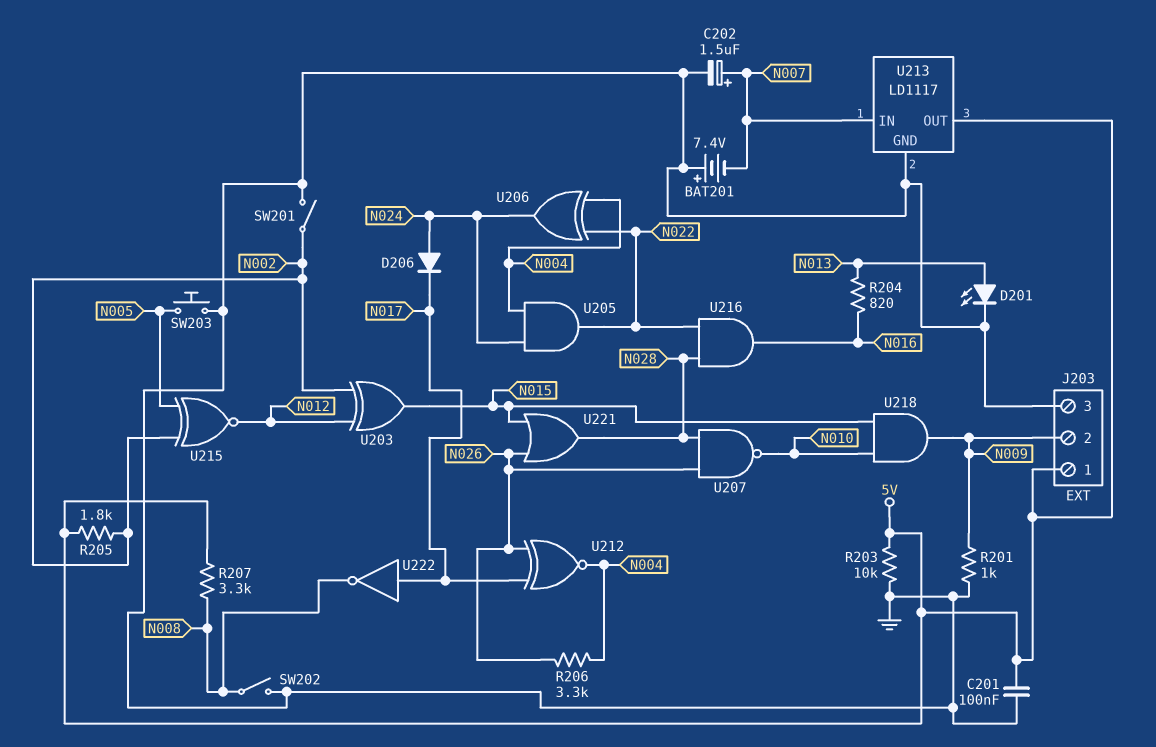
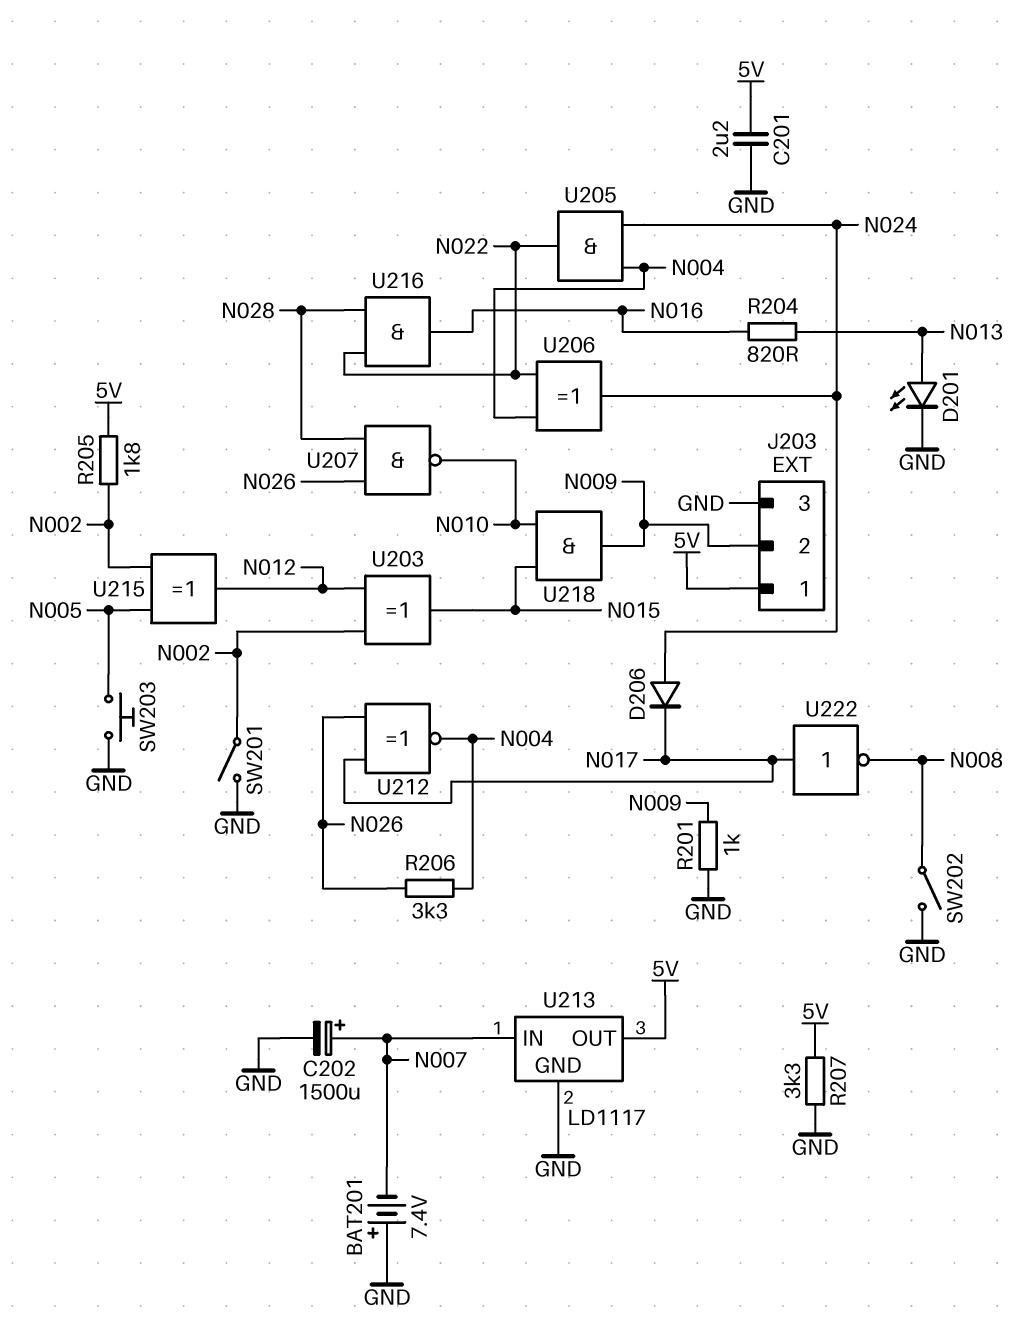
C201: 100nF (5V, GND) -> 2.2uF (5V, GND)
C202: 1.5uF (plus N007, minus GND) -> 1500uF (plus N007, minus GND)
R203: 10k (5V, GND) -> none
R207: 3.3k (5V, N008) -> 3.3k (5V, GND)
U215: XNOR (in N002, in N005, out N012) -> XOR (in N002, in N005, out N012)
U221: OR (in N015, in N026, out N028) -> none

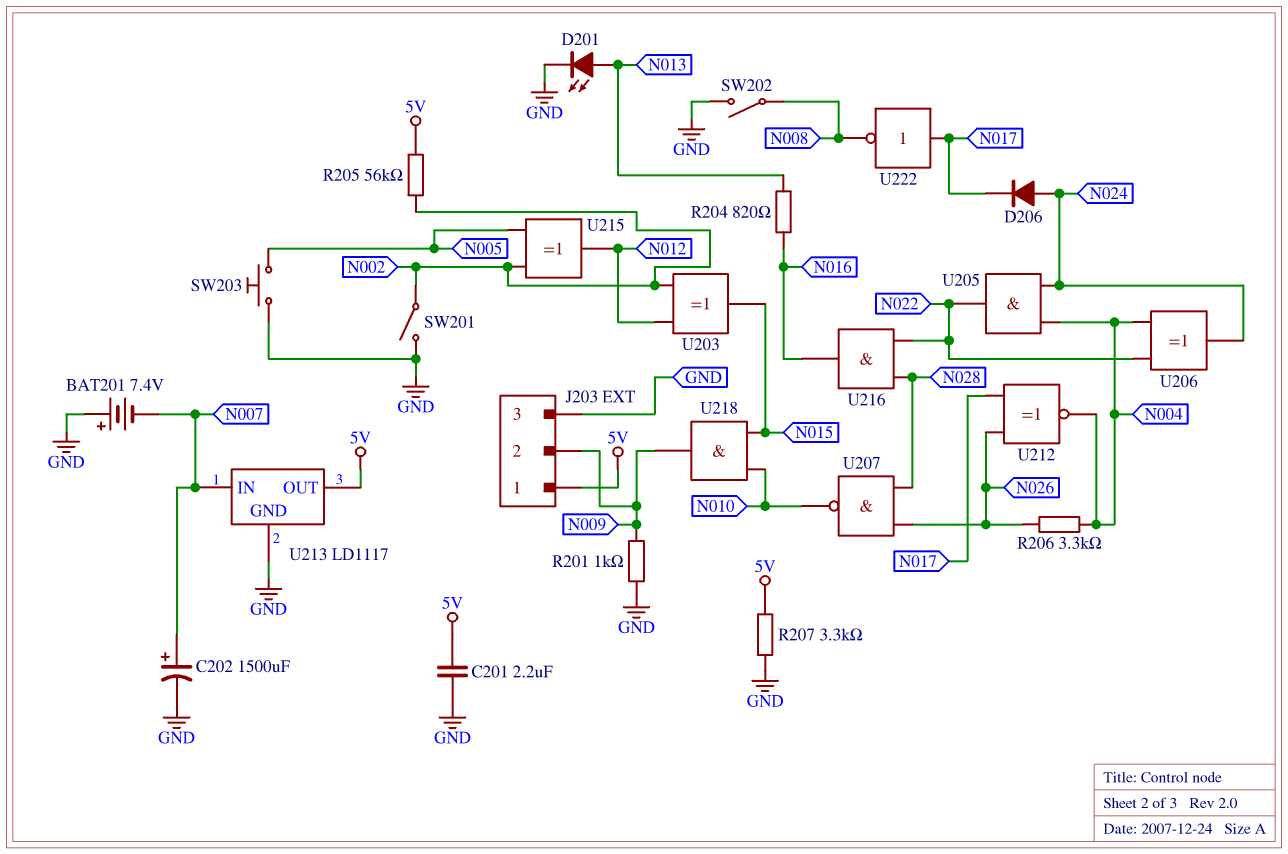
R205: 1.8k (5V, N002) -> 56k (5V, N002)

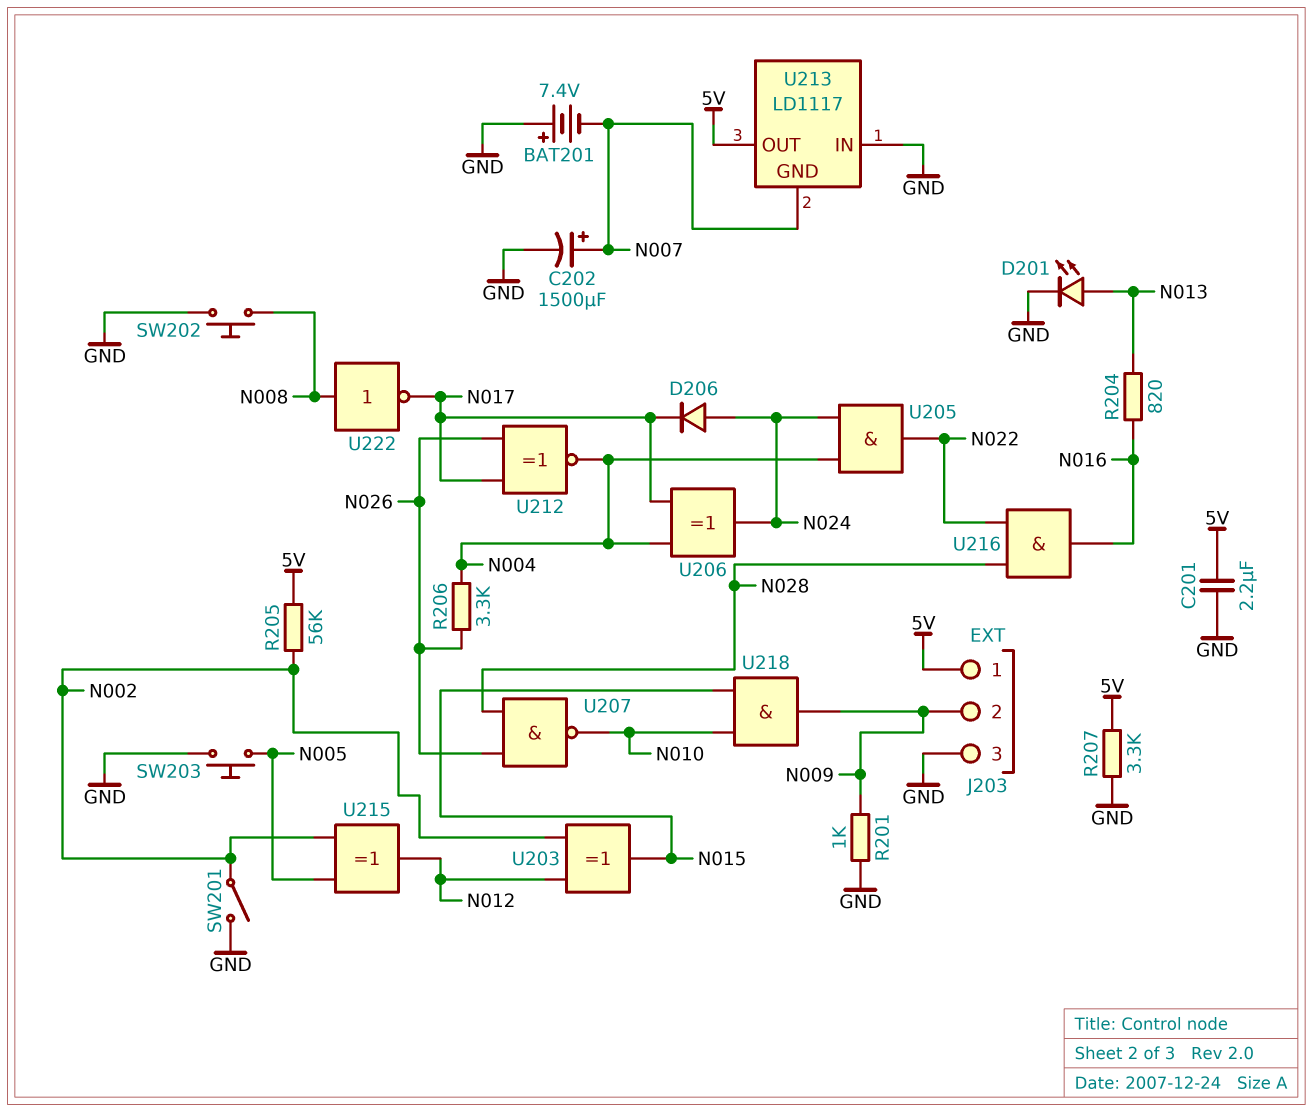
SW202: switch (GND, N008) -> button (GND, N008)
U206: XOR (in N004, in N022, out N024) -> XOR (in N004, in N017, out N024)
U213 pin GND: GND -> N007
U213 pin IN: N007 -> GND
U222: NOT (in N017, out N008) -> NOT (in N008, out N017)

